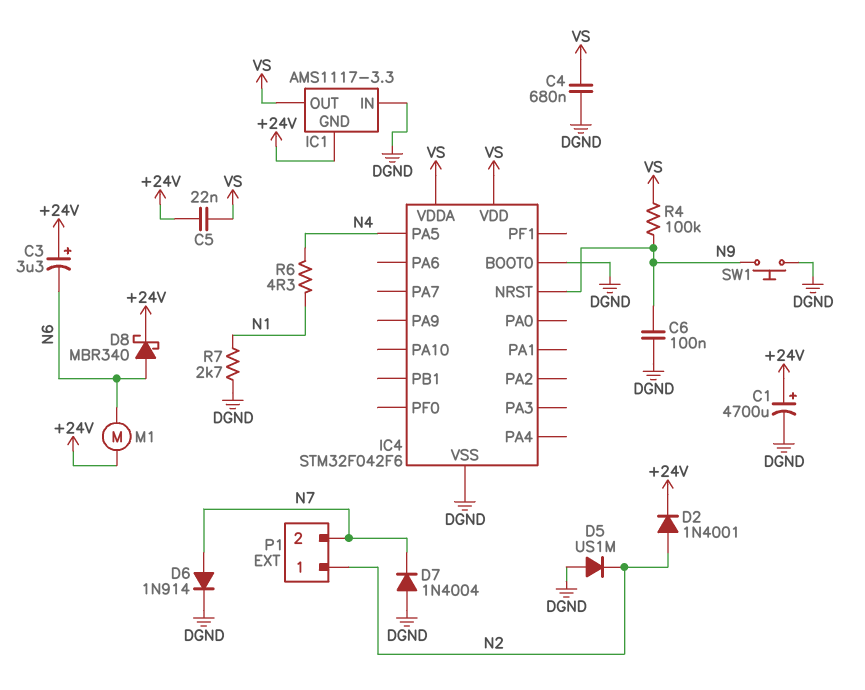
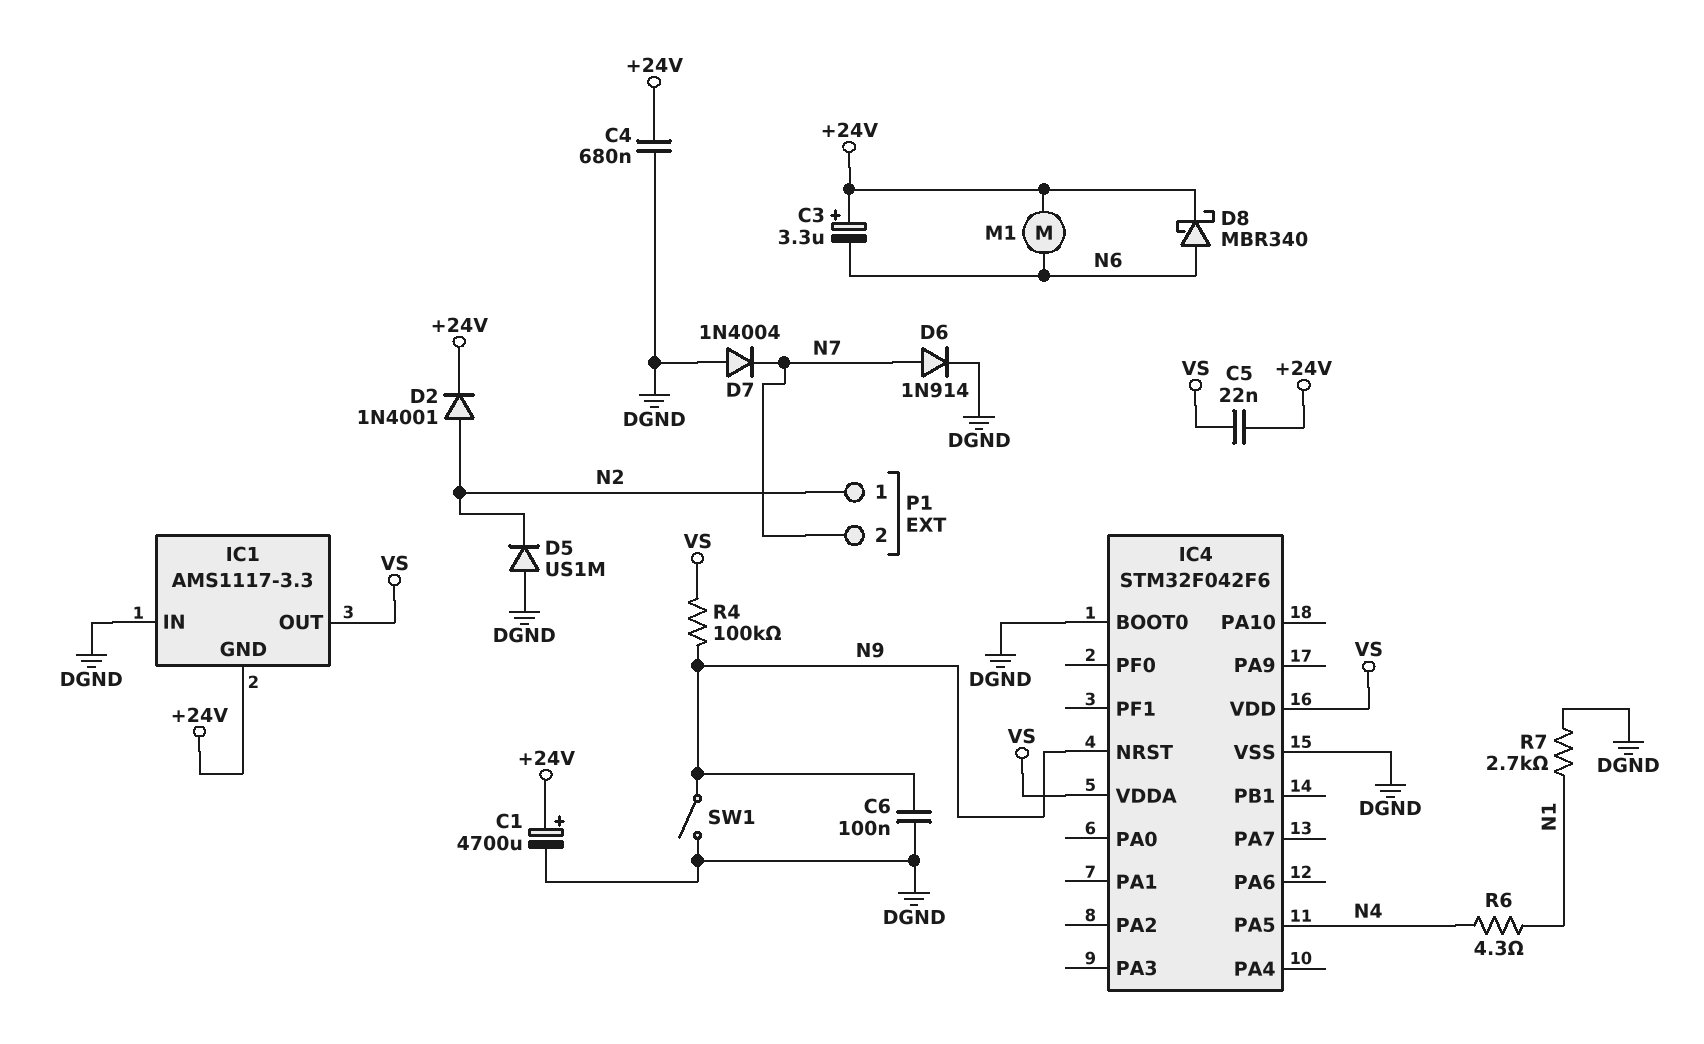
C4: 680nF (DGND, VS) -> 680nF (+24V, DGND)
SW1: button (DGND, N9) -> switch (DGND, N9)

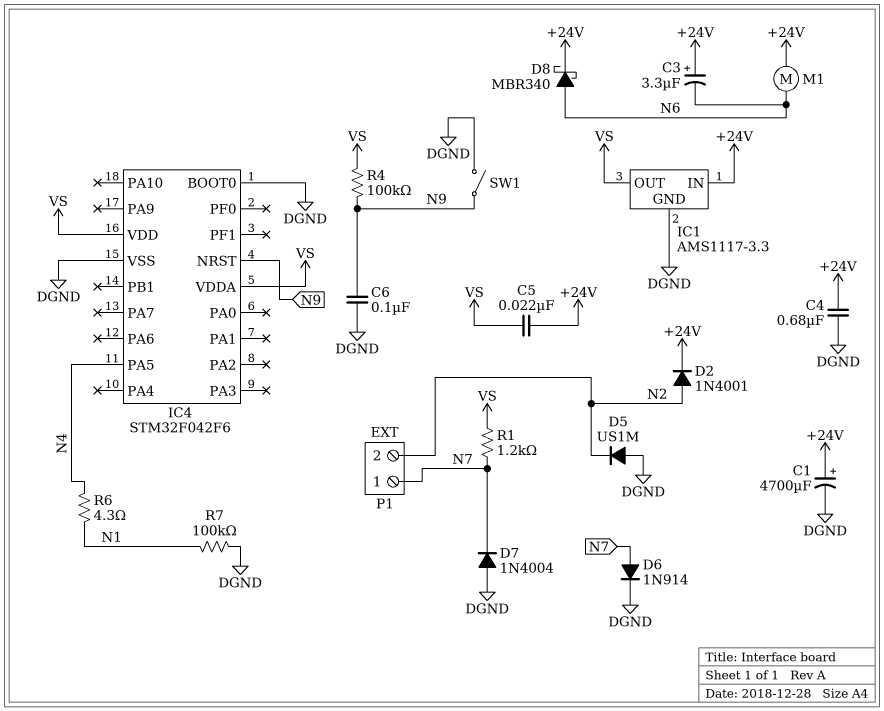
IC1 pin GND: +24V -> DGND
IC1 pin IN: DGND -> +24V
P1 pin 1: N2 -> N7
P1 pin 2: N7 -> N2
R1: none -> 1.2k (N7, VS)
R7: 2.7k (DGND, N1) -> 100k (DGND, N1)

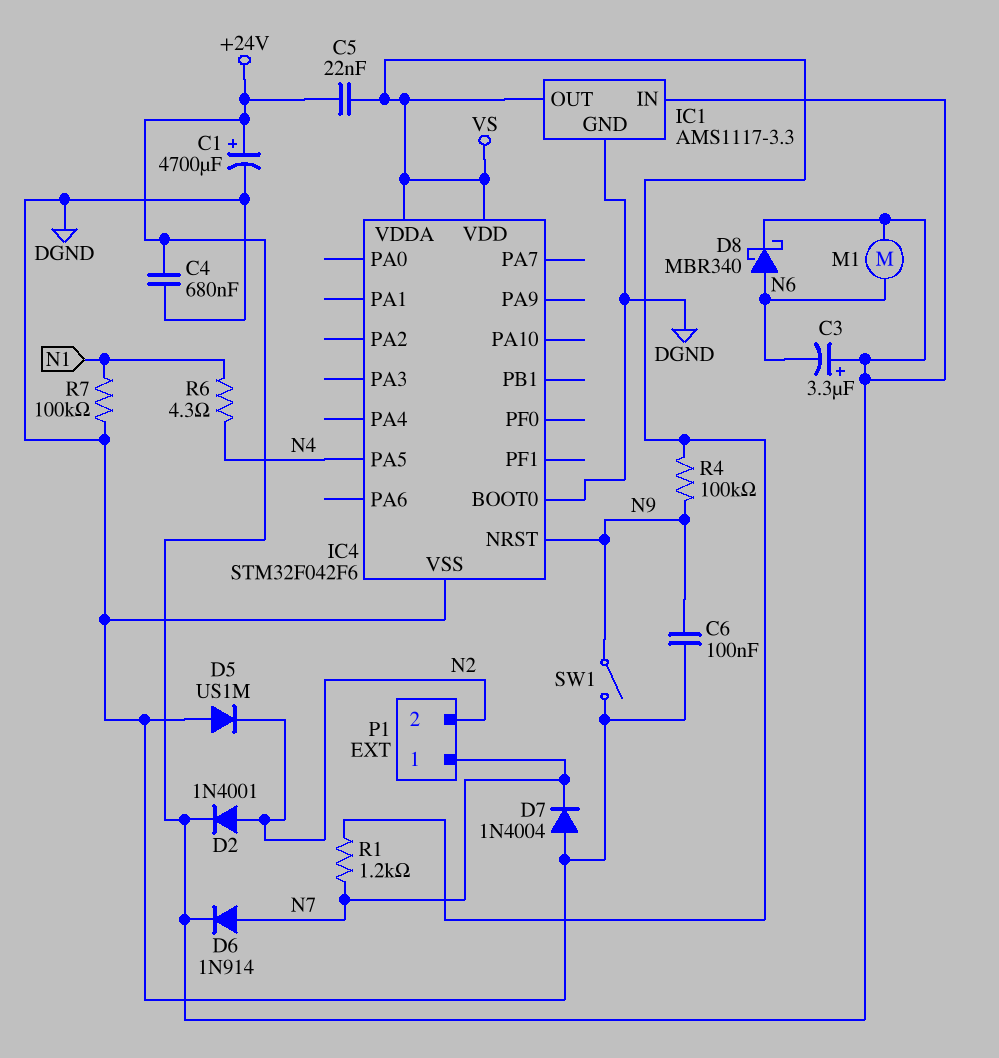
D6: diode 1N914 (A N7, K DGND) -> diode 1N914 (A N7, K +24V)

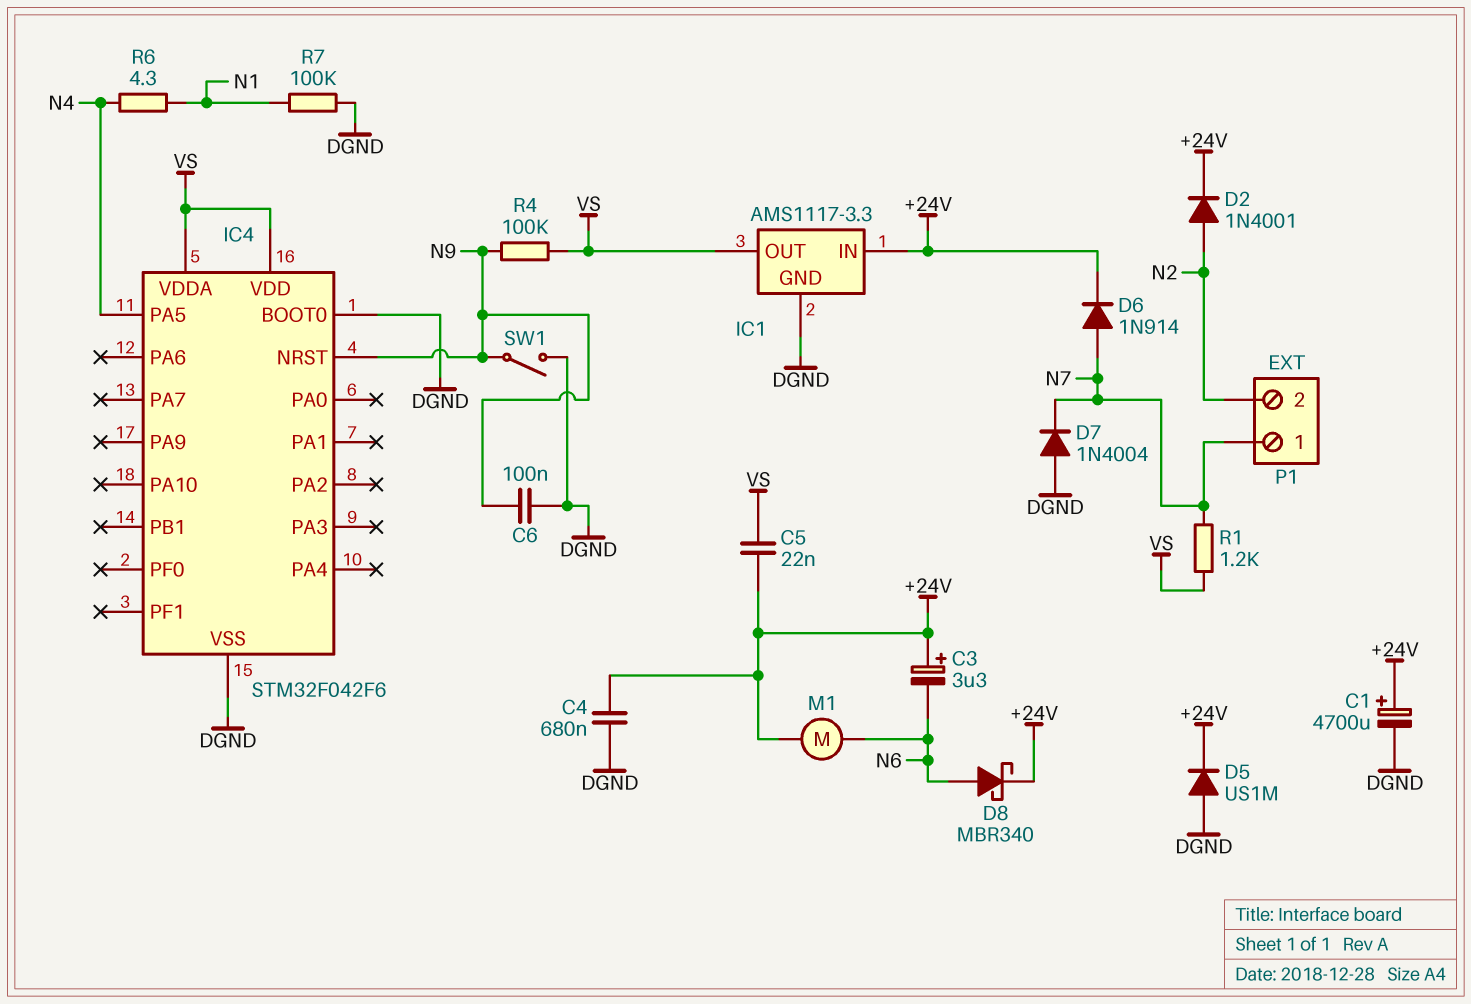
D5: diode US1M (A DGND, K N2) -> diode US1M (A DGND, K +24V)

